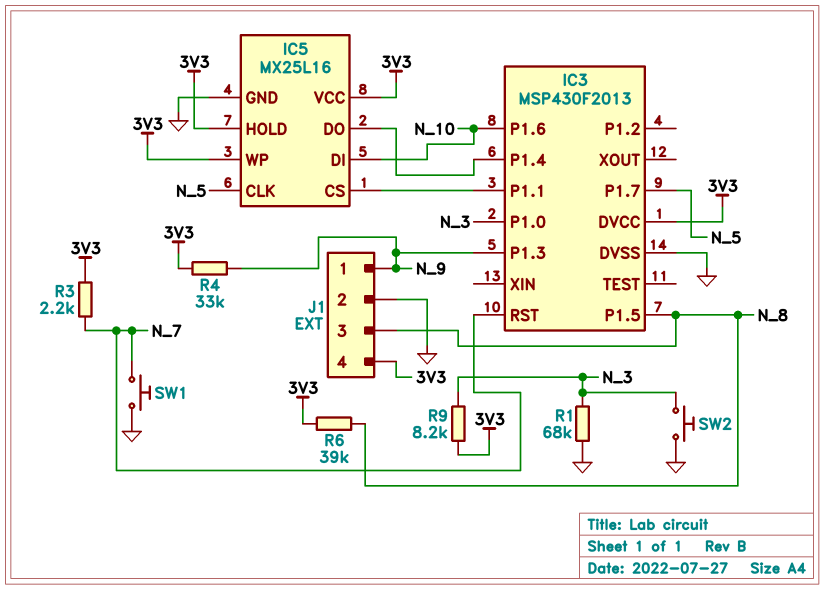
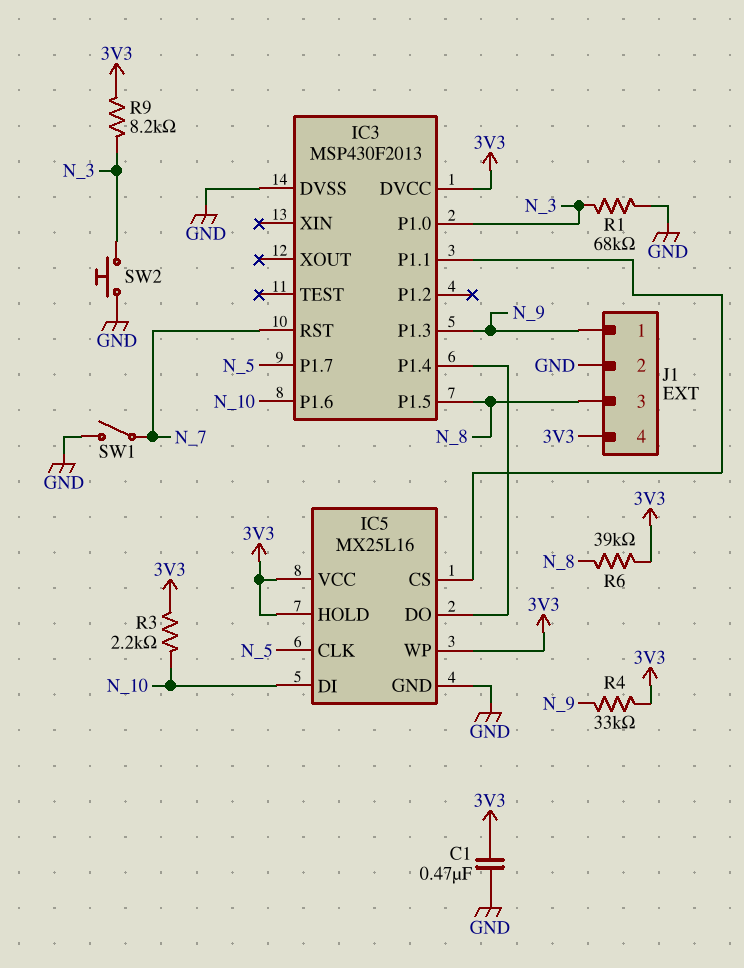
C1: none -> 470nF (3V3, GND)
R3: 2.2k (3V3, N_7) -> 2.2k (3V3, N_10)
SW1: button (GND, N_7) -> switch (GND, N_7)

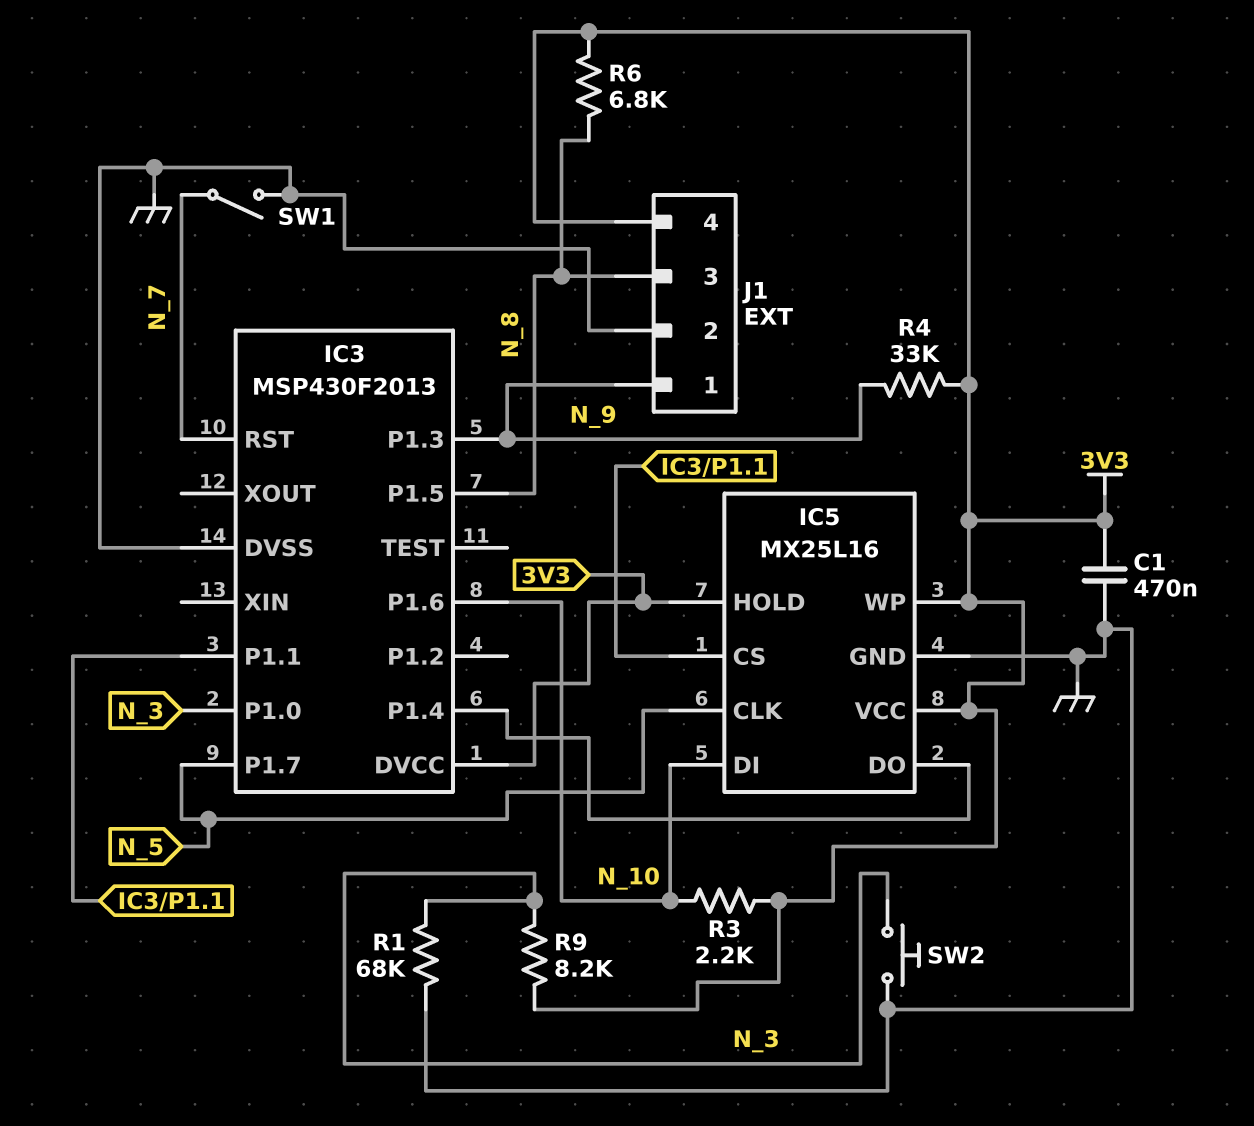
R6: 39k (3V3, N_8) -> 6.8k (3V3, N_8)

